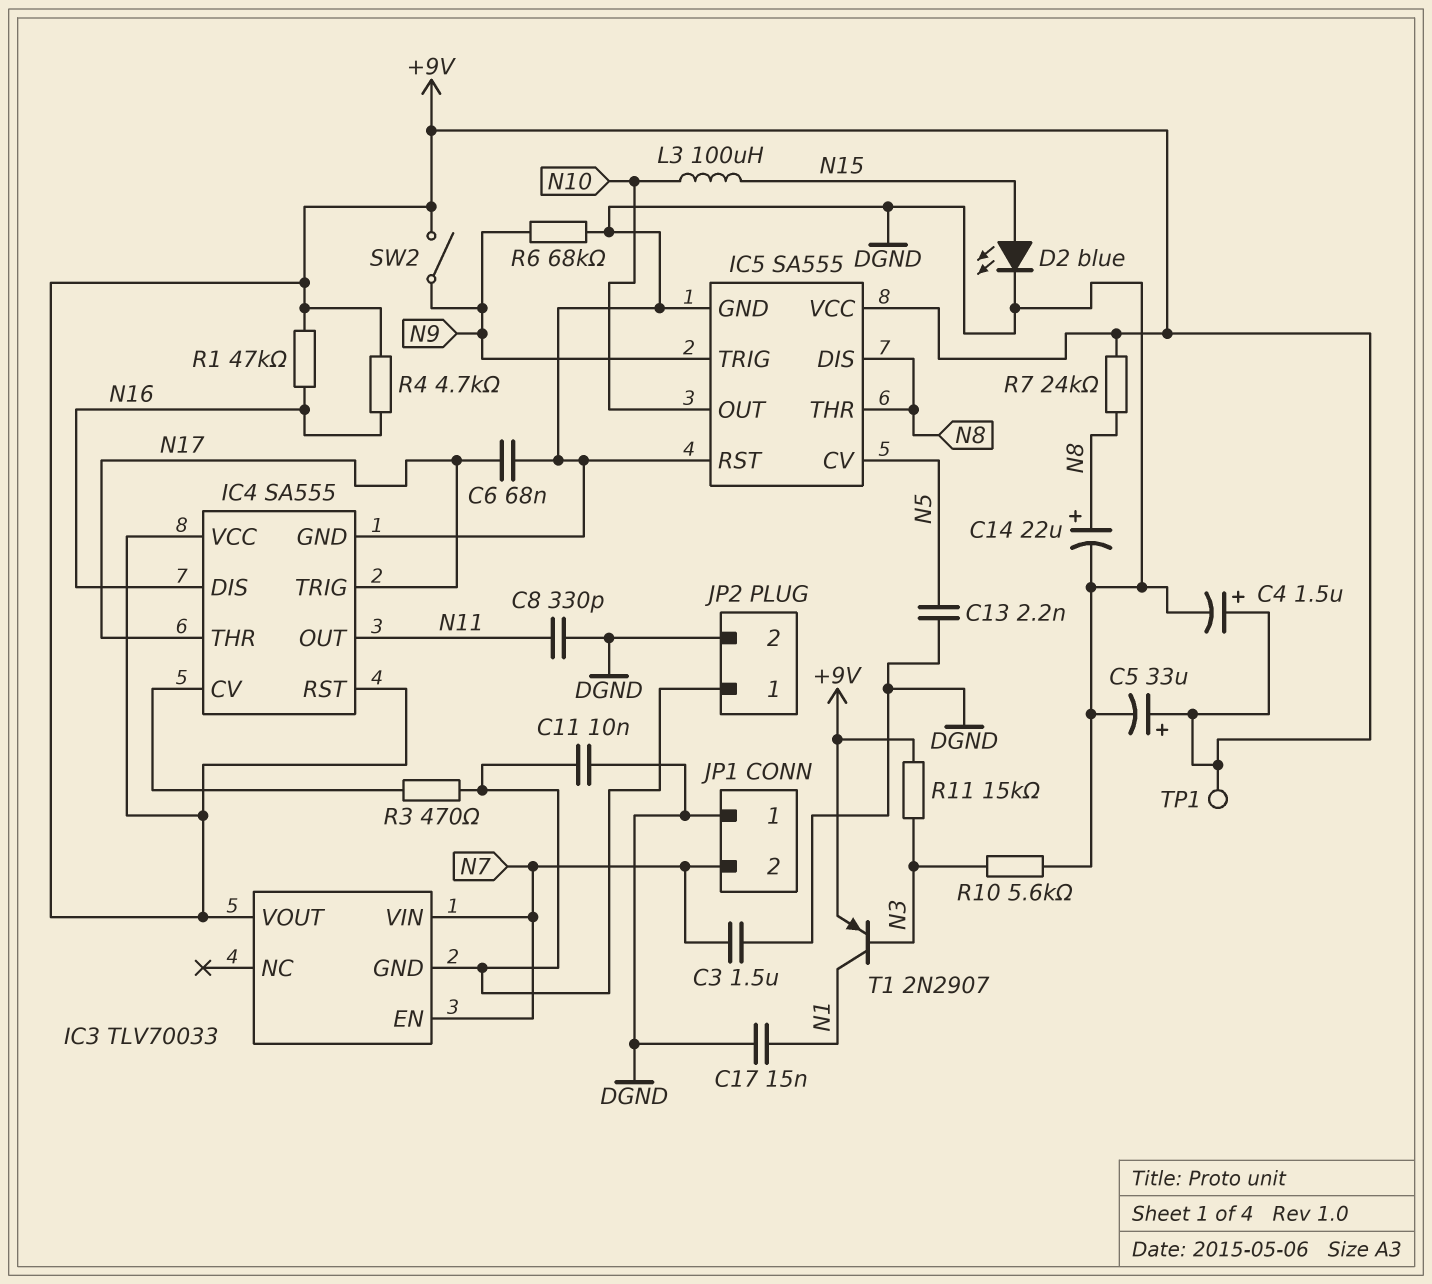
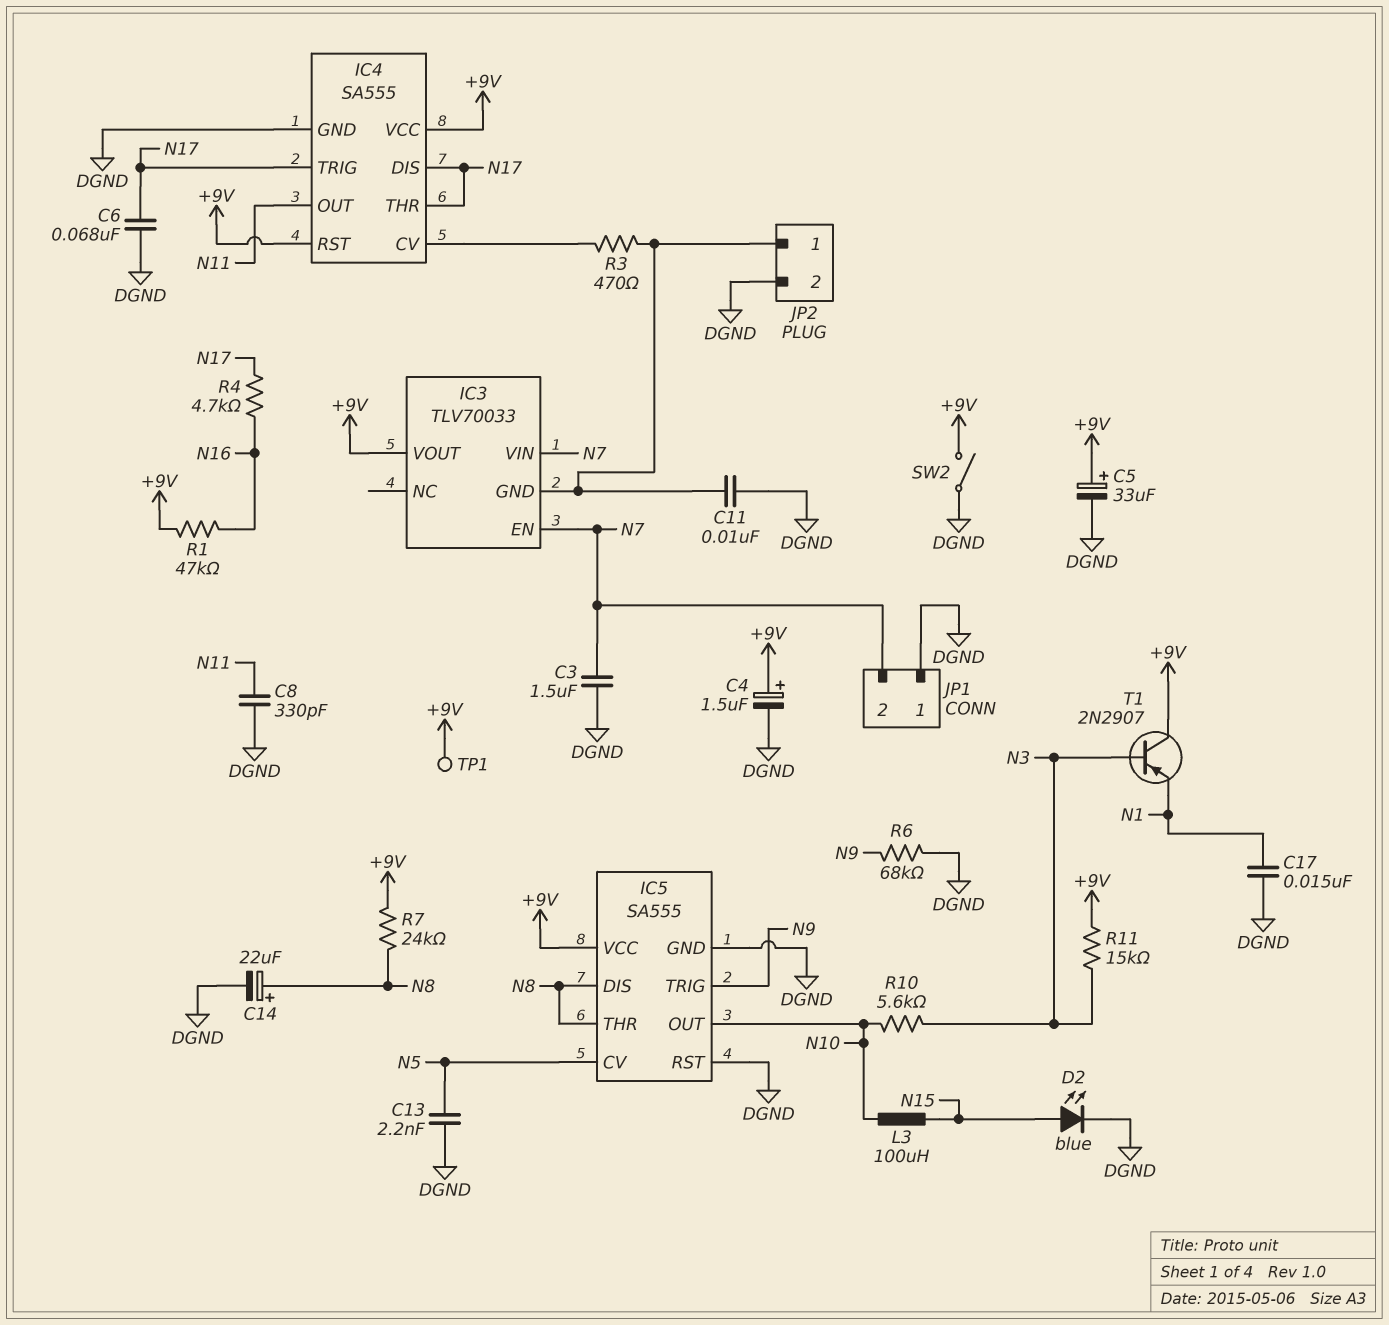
IC4 pin DIS: N16 -> N17
R4: 4.7k (+9V, N16) -> 4.7k (N16, N17)
R10: 5.6k (DGND, N3) -> 5.6k (N3, N10)
SW2: switch (+9V, N9) -> switch (+9V, DGND)
T1: PNP 2N2907 (B N3, C N1, E +9V) -> PNP 2N2907 (B N3, C +9V, E N1)

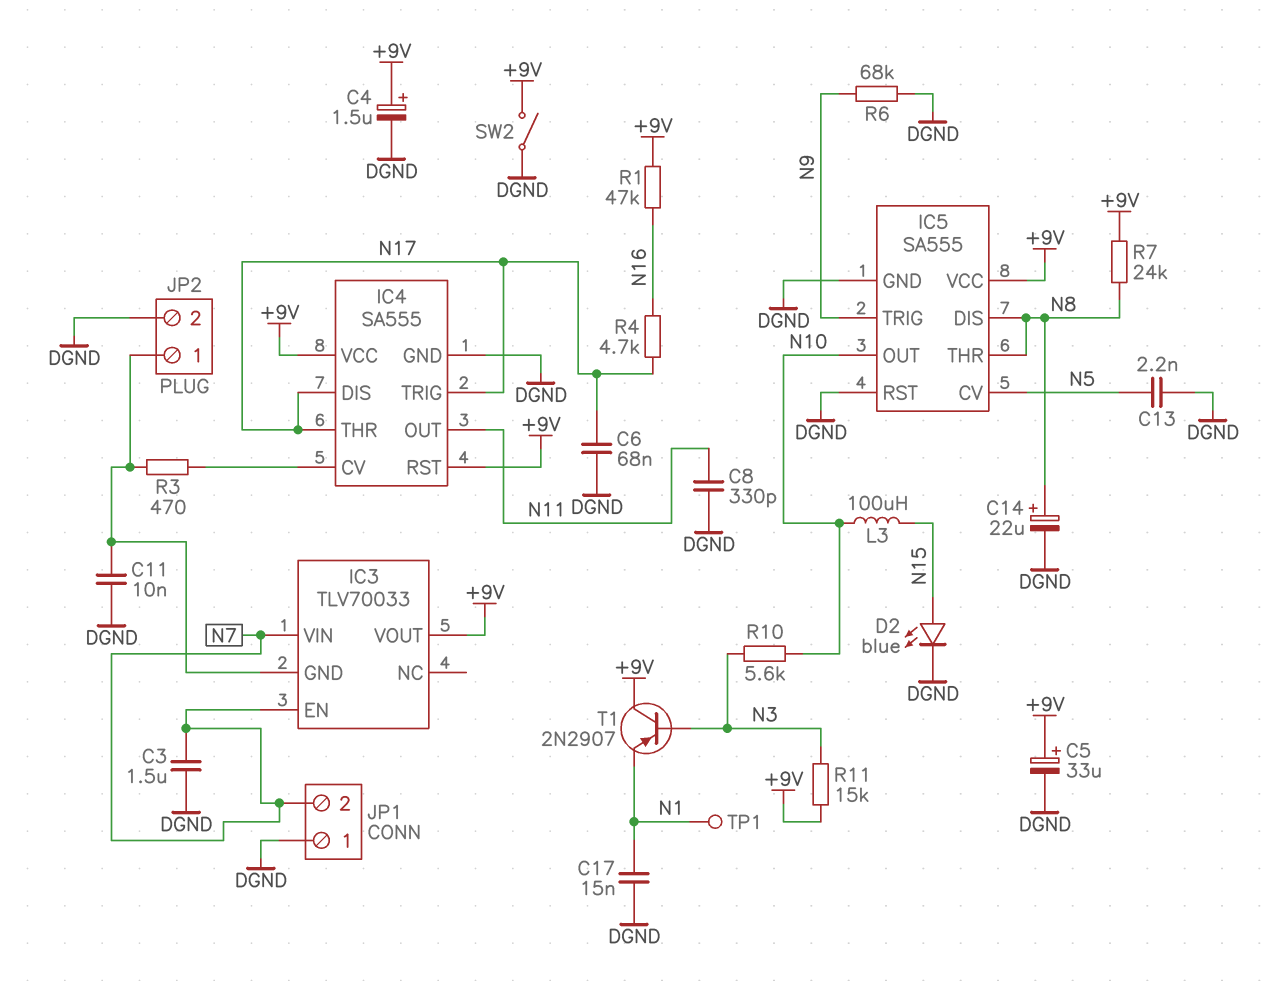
TP1: test point (+9V) -> test point (N1)

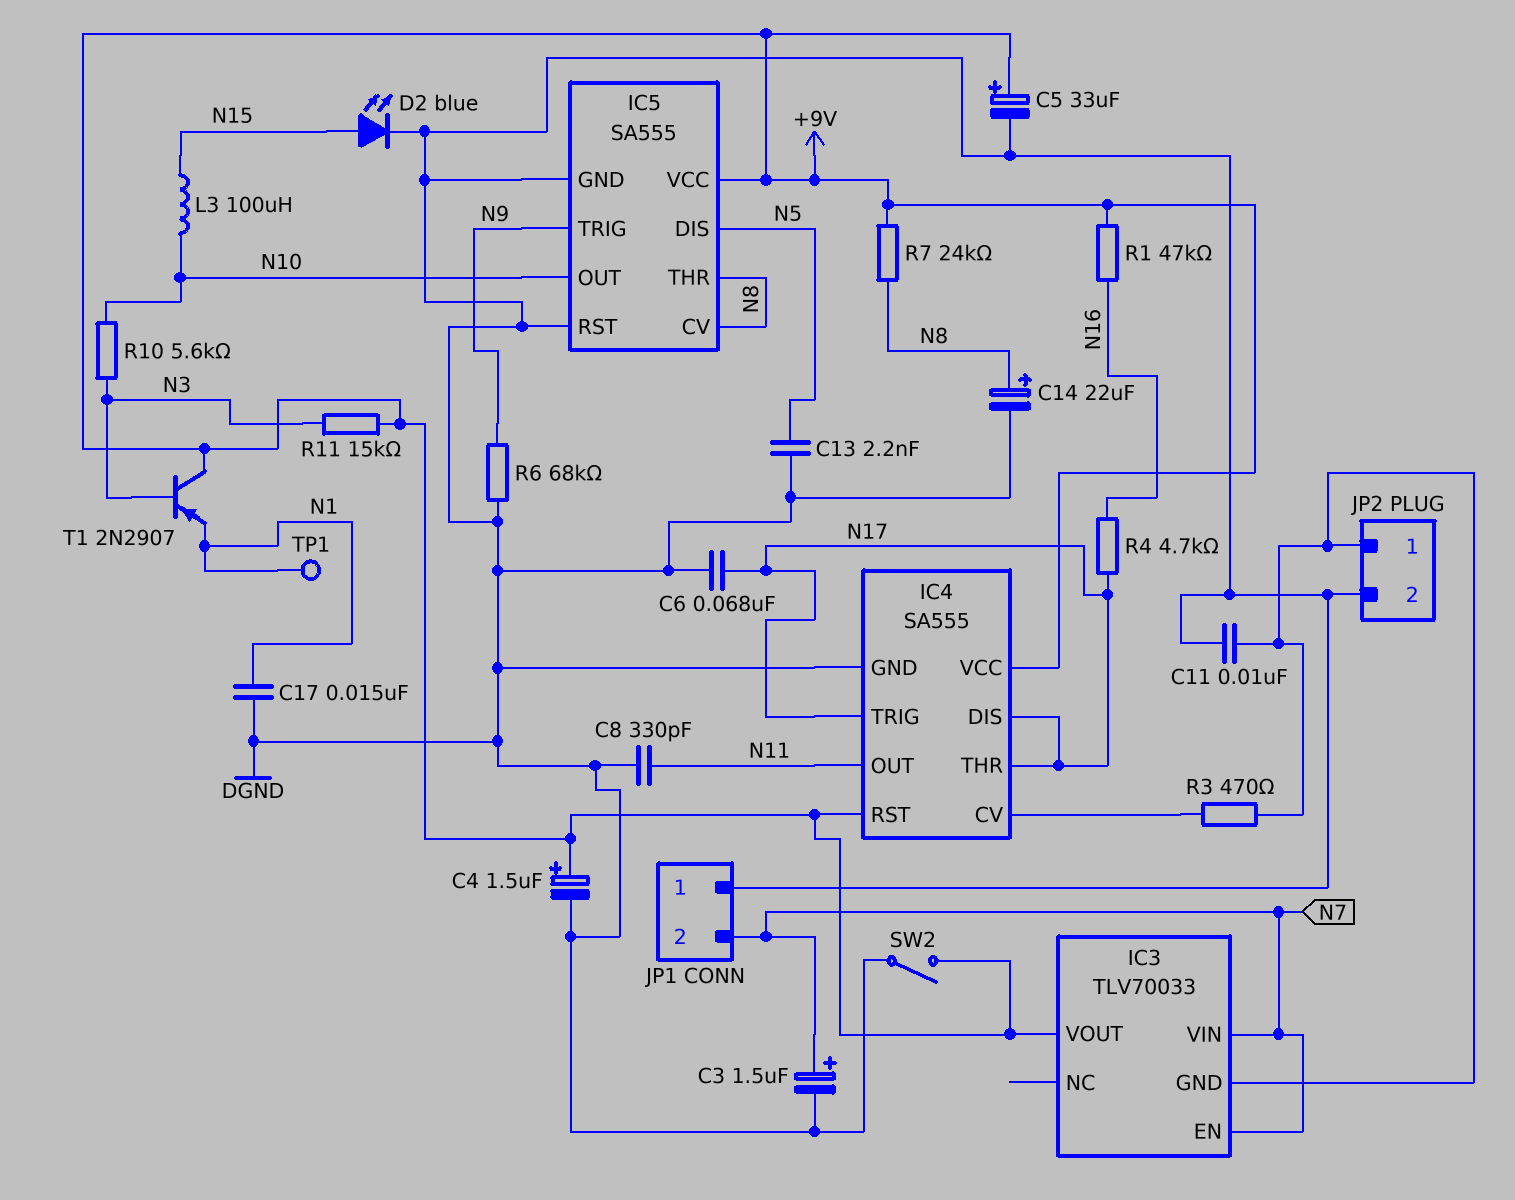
C3: 1.5uF (DGND, N7) -> 1.5uF (plus N7, minus DGND)
IC5 pin CV: N5 -> N8
IC5 pin DIS: N8 -> N5

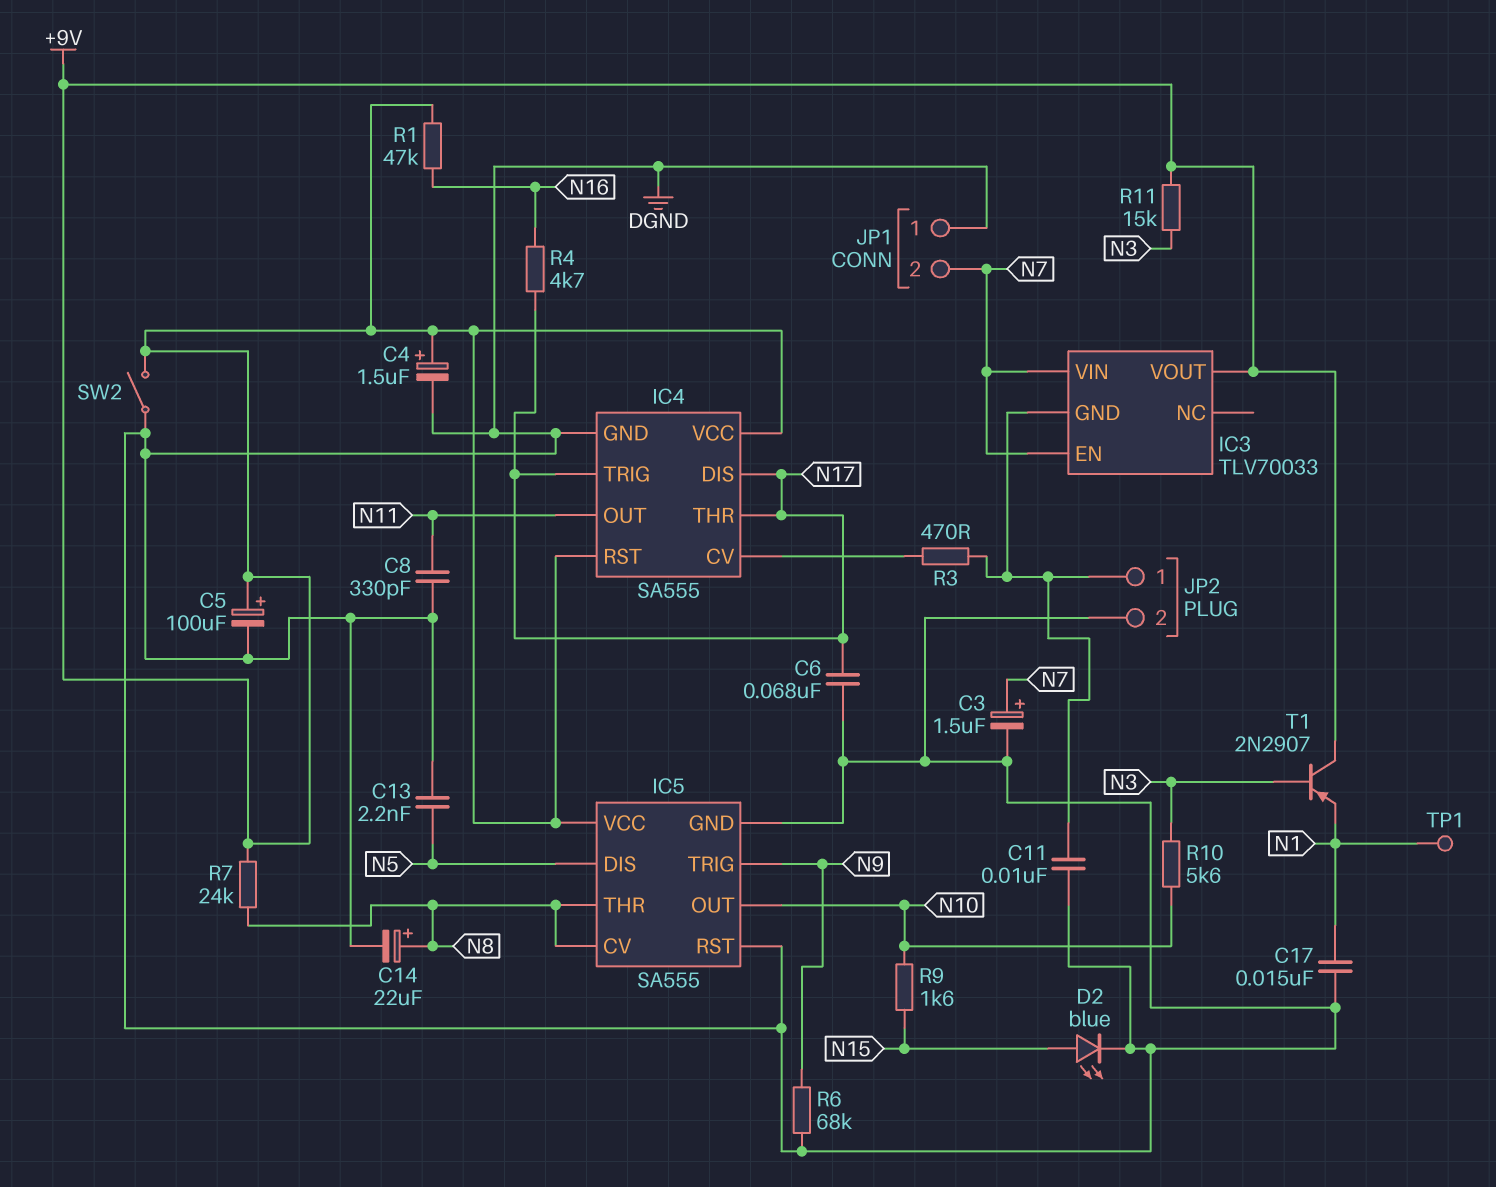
C5: 33uF (plus +9V, minus DGND) -> 100uF (plus +9V, minus DGND)
L3: 100uH (N10, N15) -> none
R9: none -> 1.6k (N10, N15)

